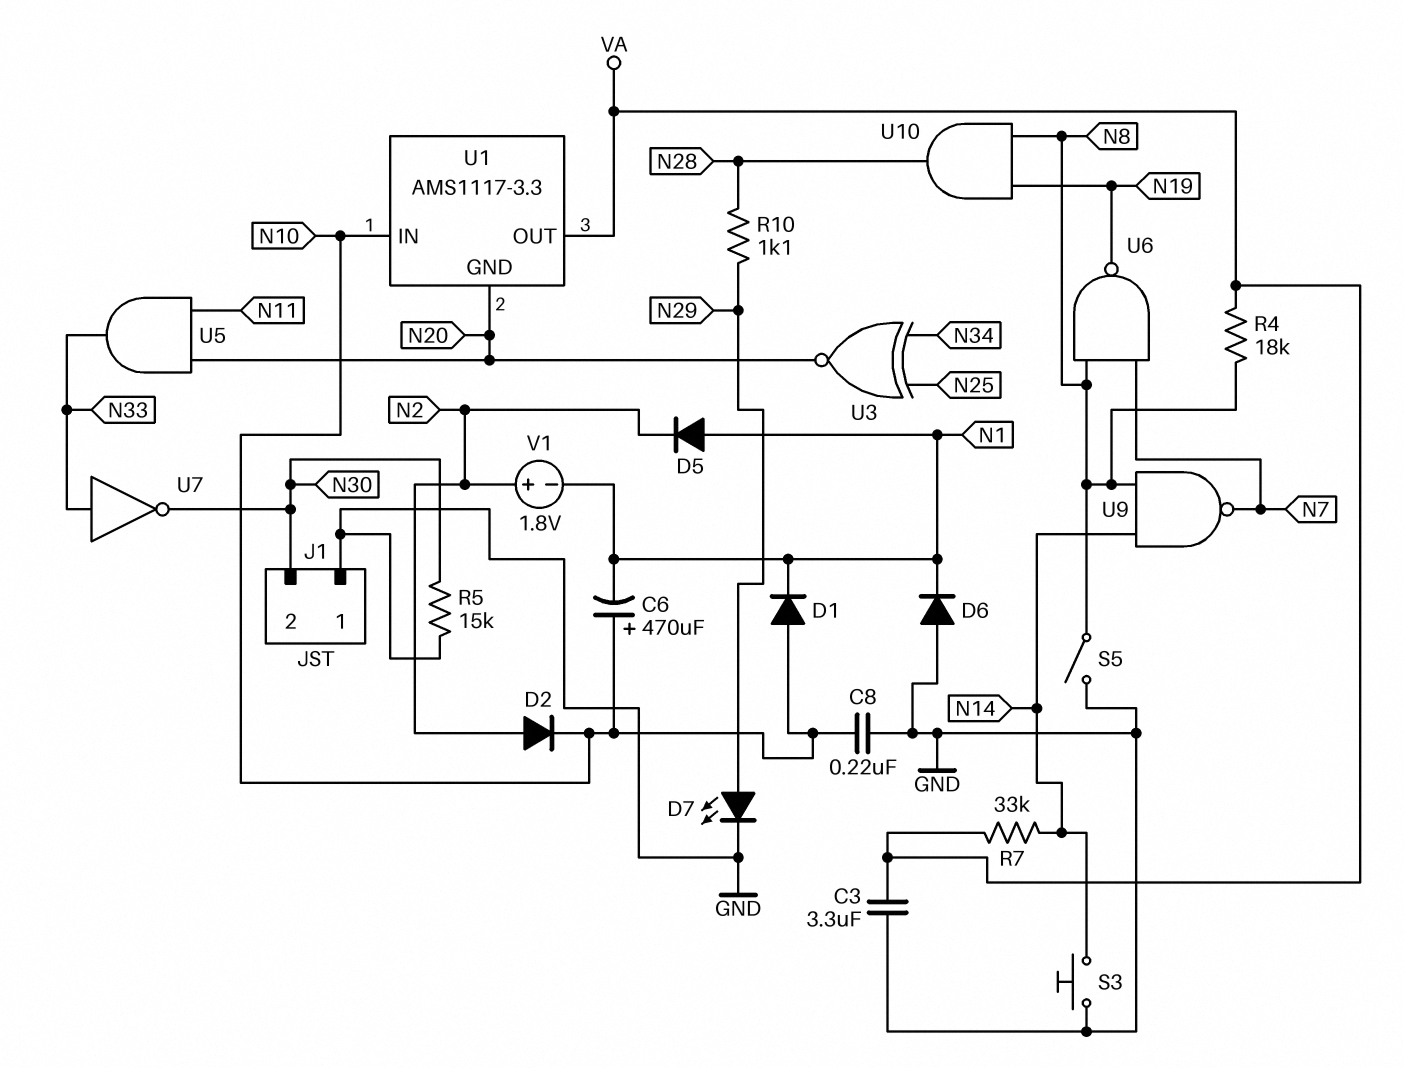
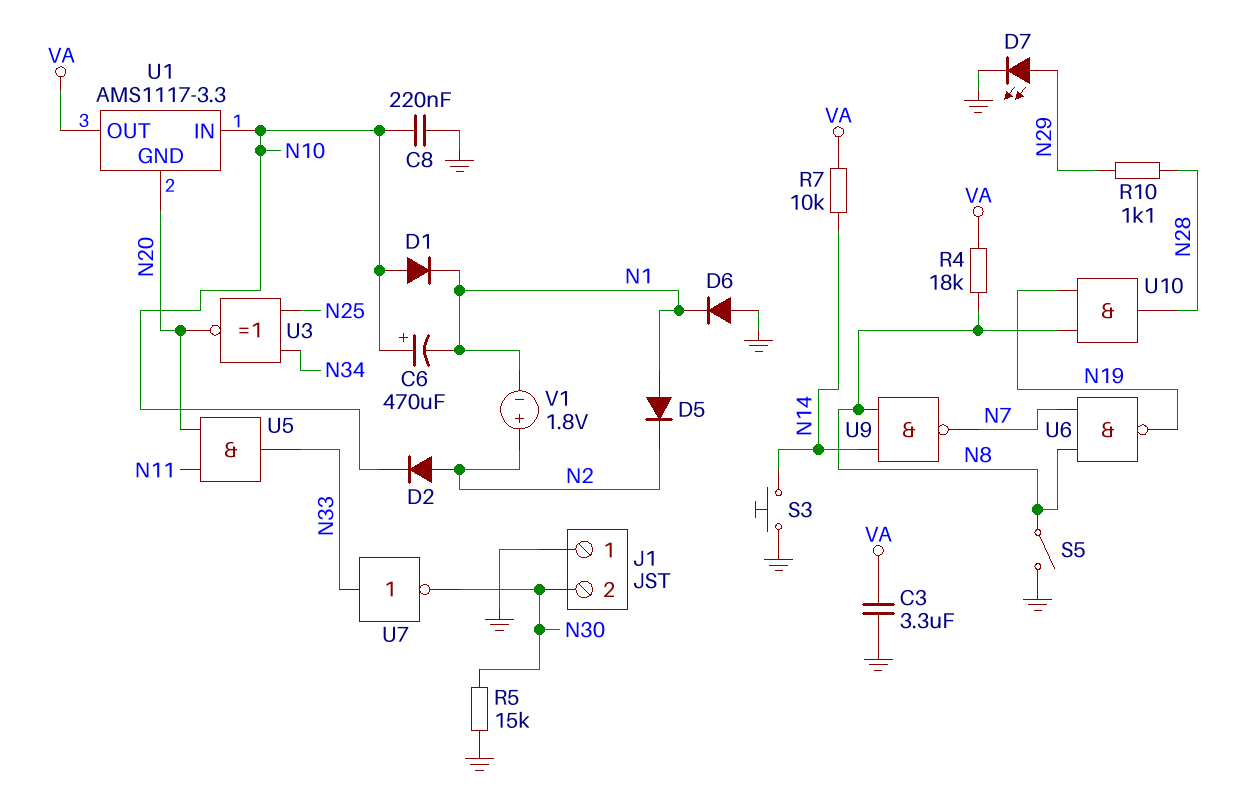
R7: 33k (N14, VA) -> 10k (N14, VA)

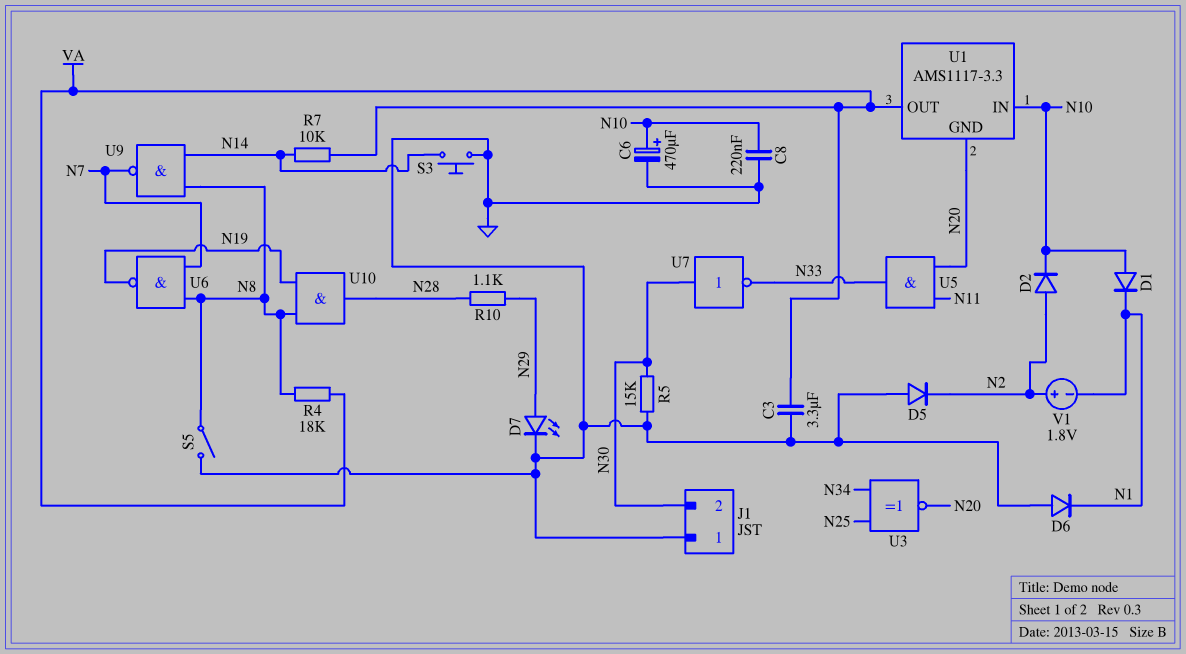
C6: 470uF (plus N10, minus N1) -> 470uF (plus N10, minus GND)
D5: diode (A N1, K N2) -> diode (A GND, K N2)
U7: NOT (in N33, out N30) -> NOT (in N30, out N33)

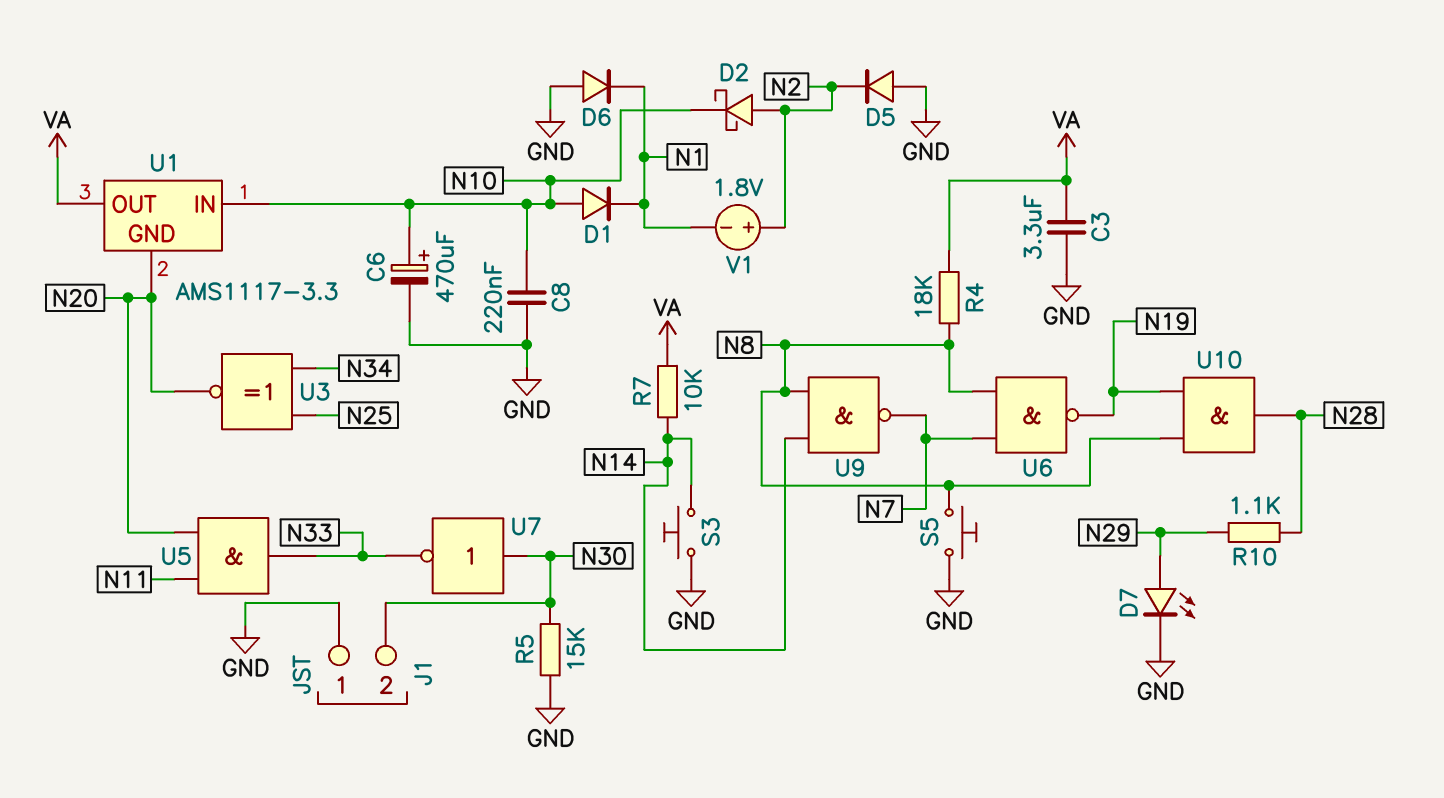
D2: diode (A N2, K N10) -> schottky (A N2, K N10)
S5: switch (GND, N8) -> button (GND, N8)

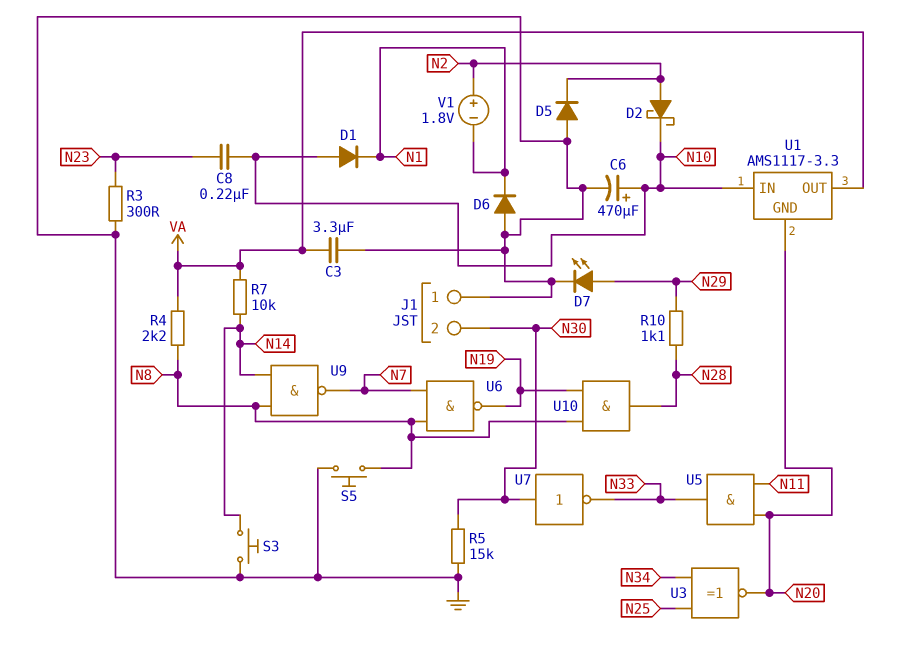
C8: 220nF (GND, N10) -> 220nF (N10, N23)
R3: none -> 300 (GND, N23)
R4: 18k (N8, VA) -> 2.2k (N8, VA)

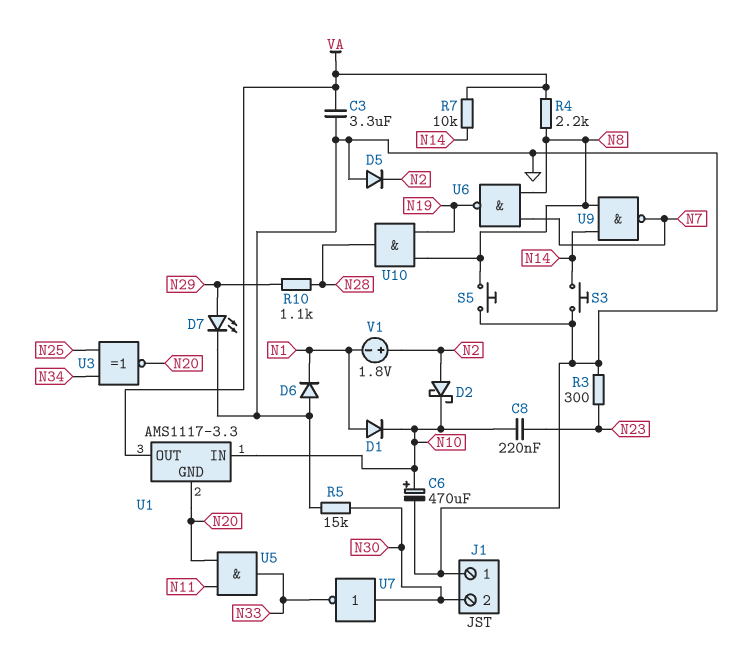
D1: diode (A N10, K N1) -> diode (A N1, K N10)

